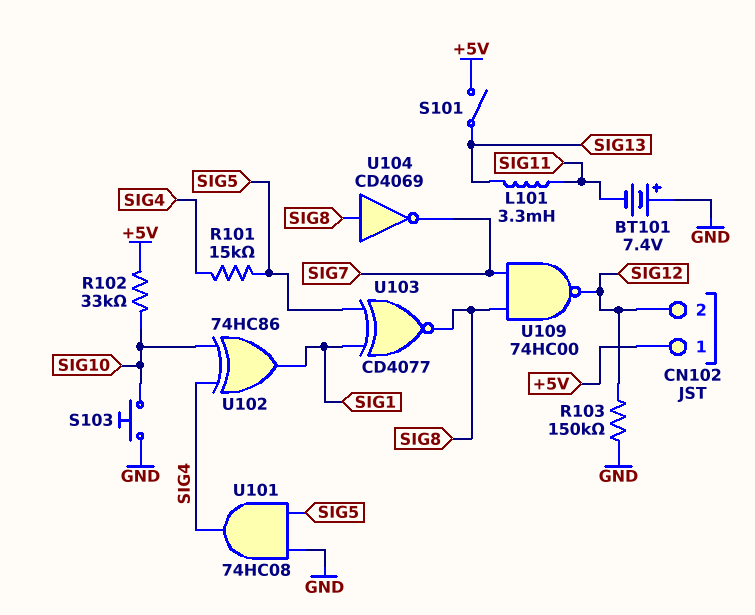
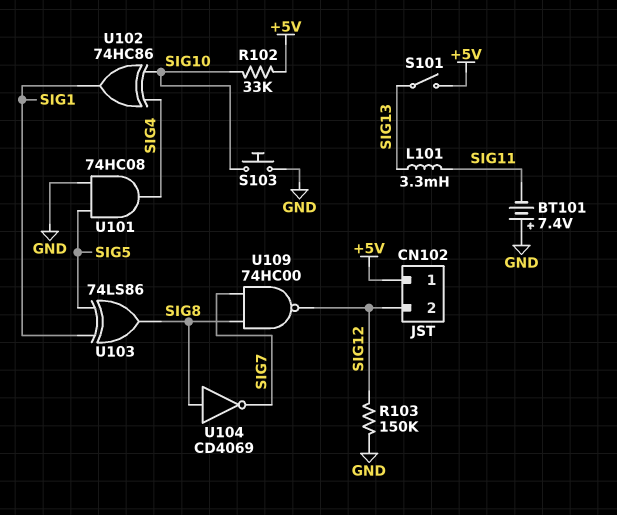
R101: 15k (SIG4, SIG5) -> none
U103: XNOR CD4077 (in SIG1, in SIG5, out SIG8) -> XOR 74LS86 (in SIG1, in SIG5, out SIG8)

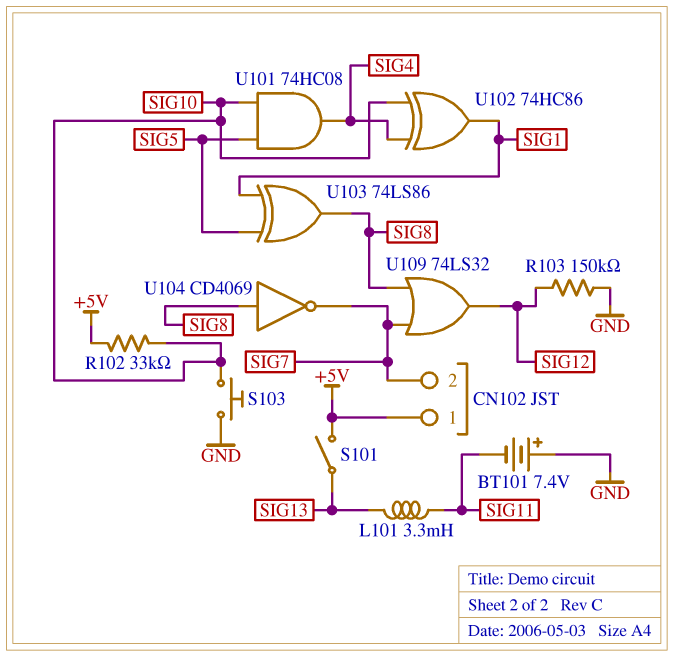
CN102 pin 2: SIG12 -> SIG7
U101: AND 74HC08 (in GND, in SIG5, out SIG4) -> AND 74HC08 (in SIG5, in SIG10, out SIG4)
U109: NAND 74HC00 (in SIG7, in SIG8, out SIG12) -> OR 74LS32 (in SIG7, in SIG8, out SIG12)

